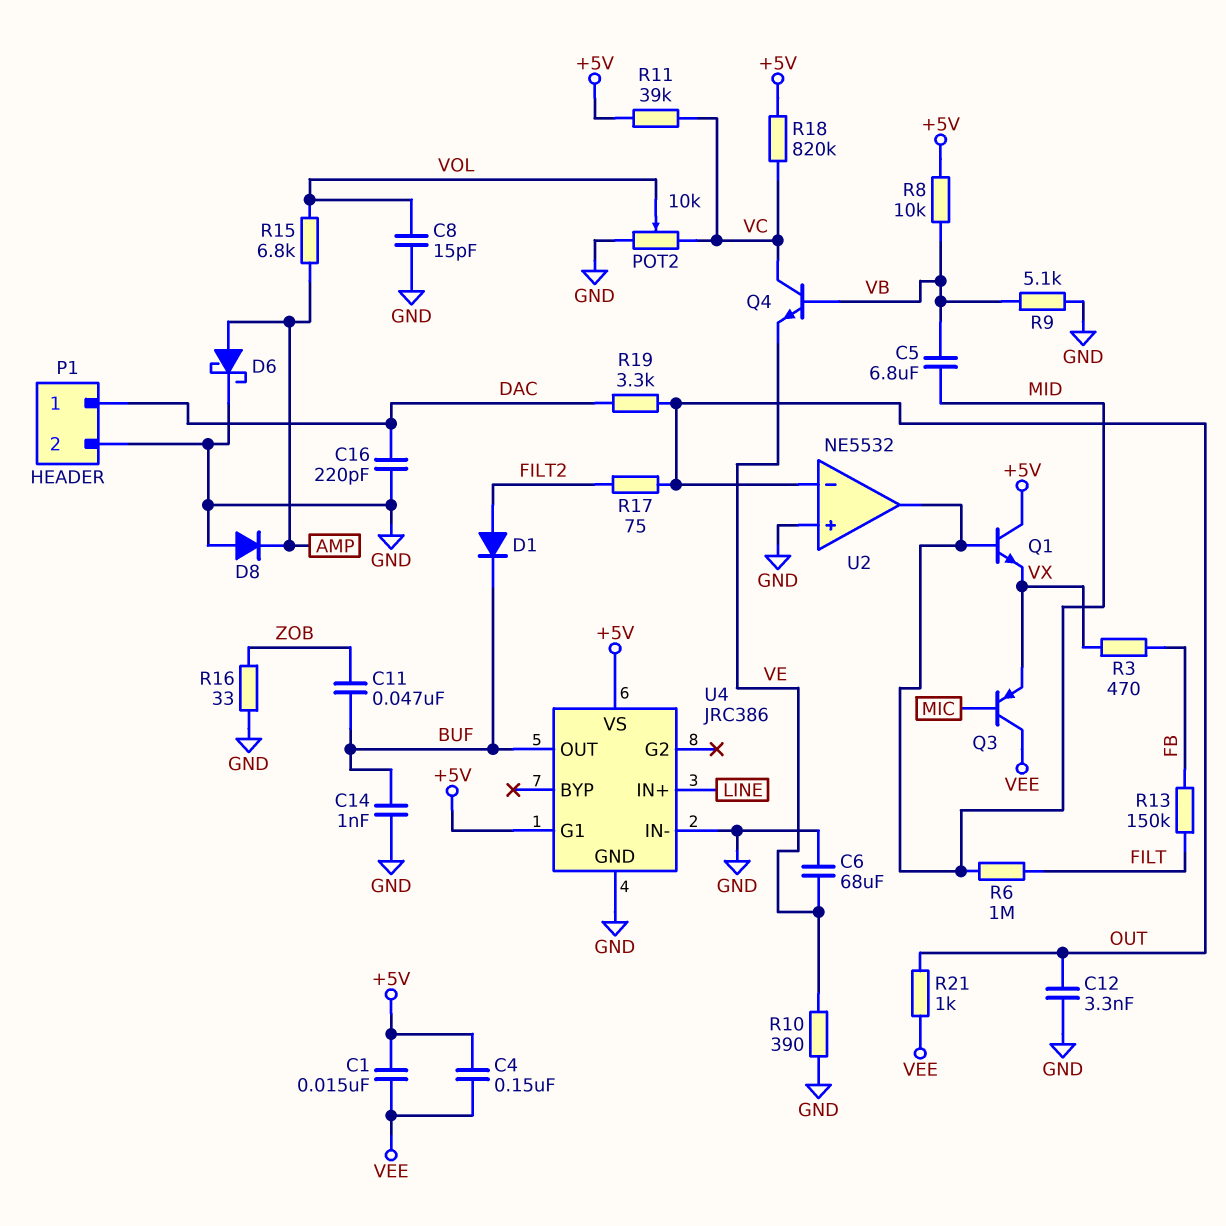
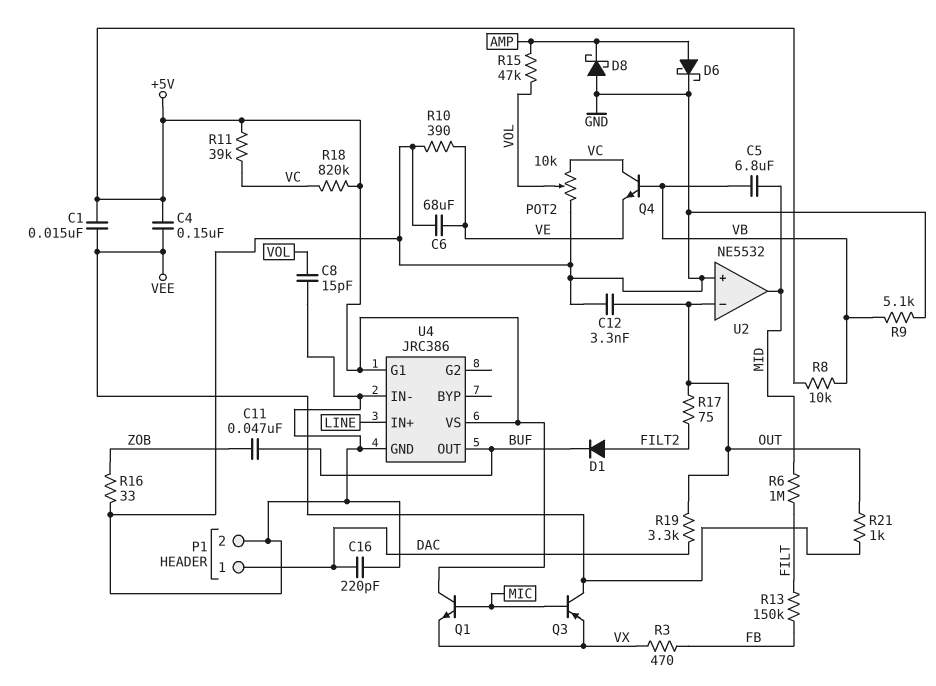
C14: 1nF (BUF, GND) -> none
D8: diode (A GND, K AMP) -> schottky (A GND, K AMP)
Q1: NPN (B MID, C +5V, E VX) -> NPN (B MIC, C +5V, E VX)
R15: 6.8k (AMP, VOL) -> 47k (AMP, VOL)

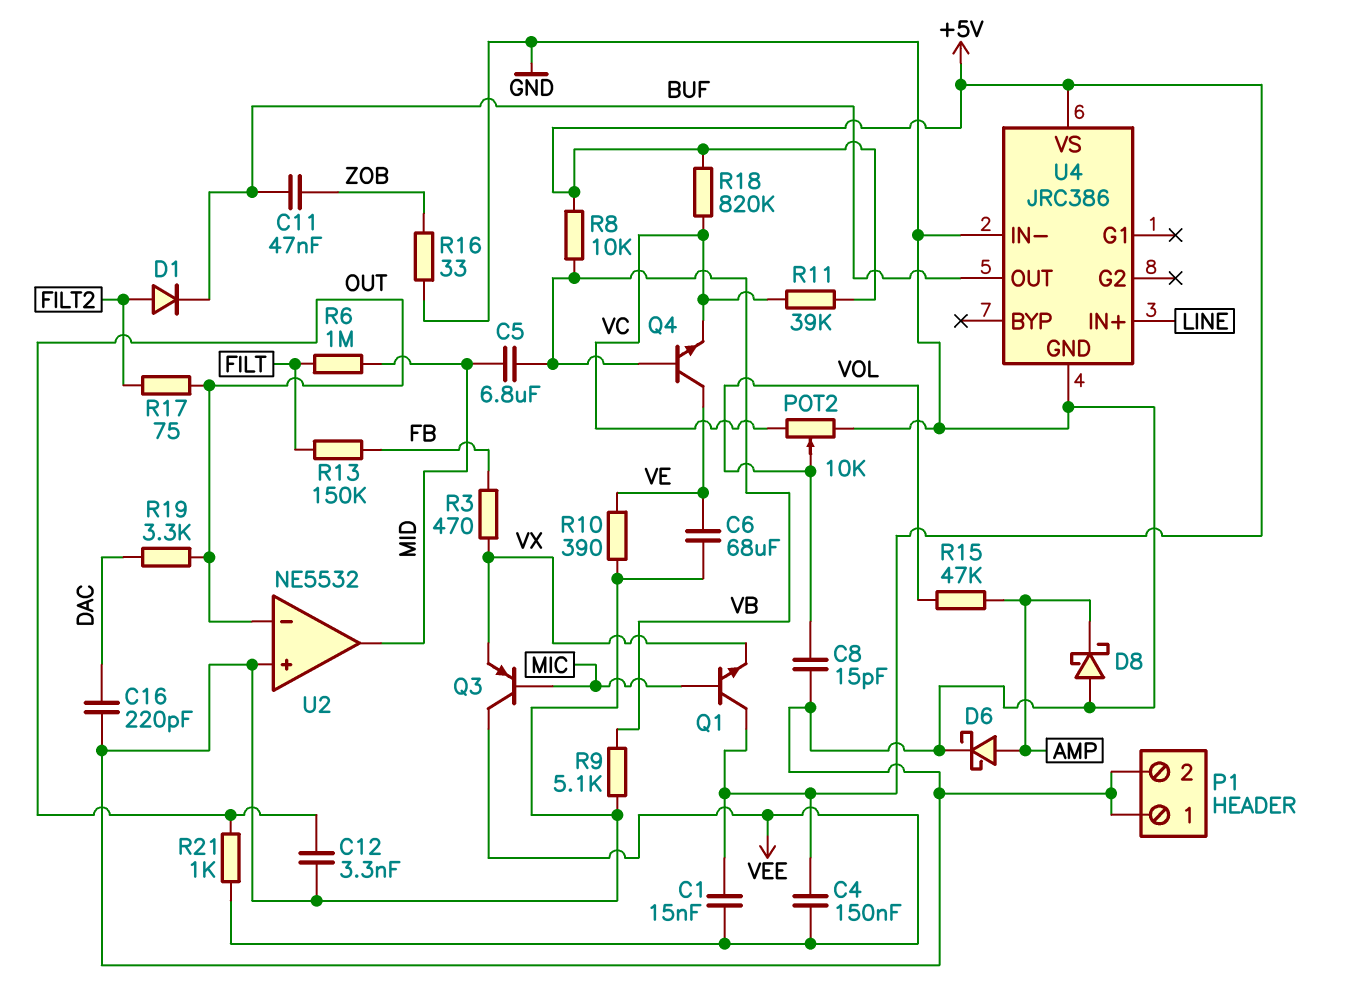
P1 pin 1: DAC -> GND
Q4: NPN (B VB, C VC, E VE) -> NPN (B VB, C VE, E VC)
U4 pin G1: +5V -> none

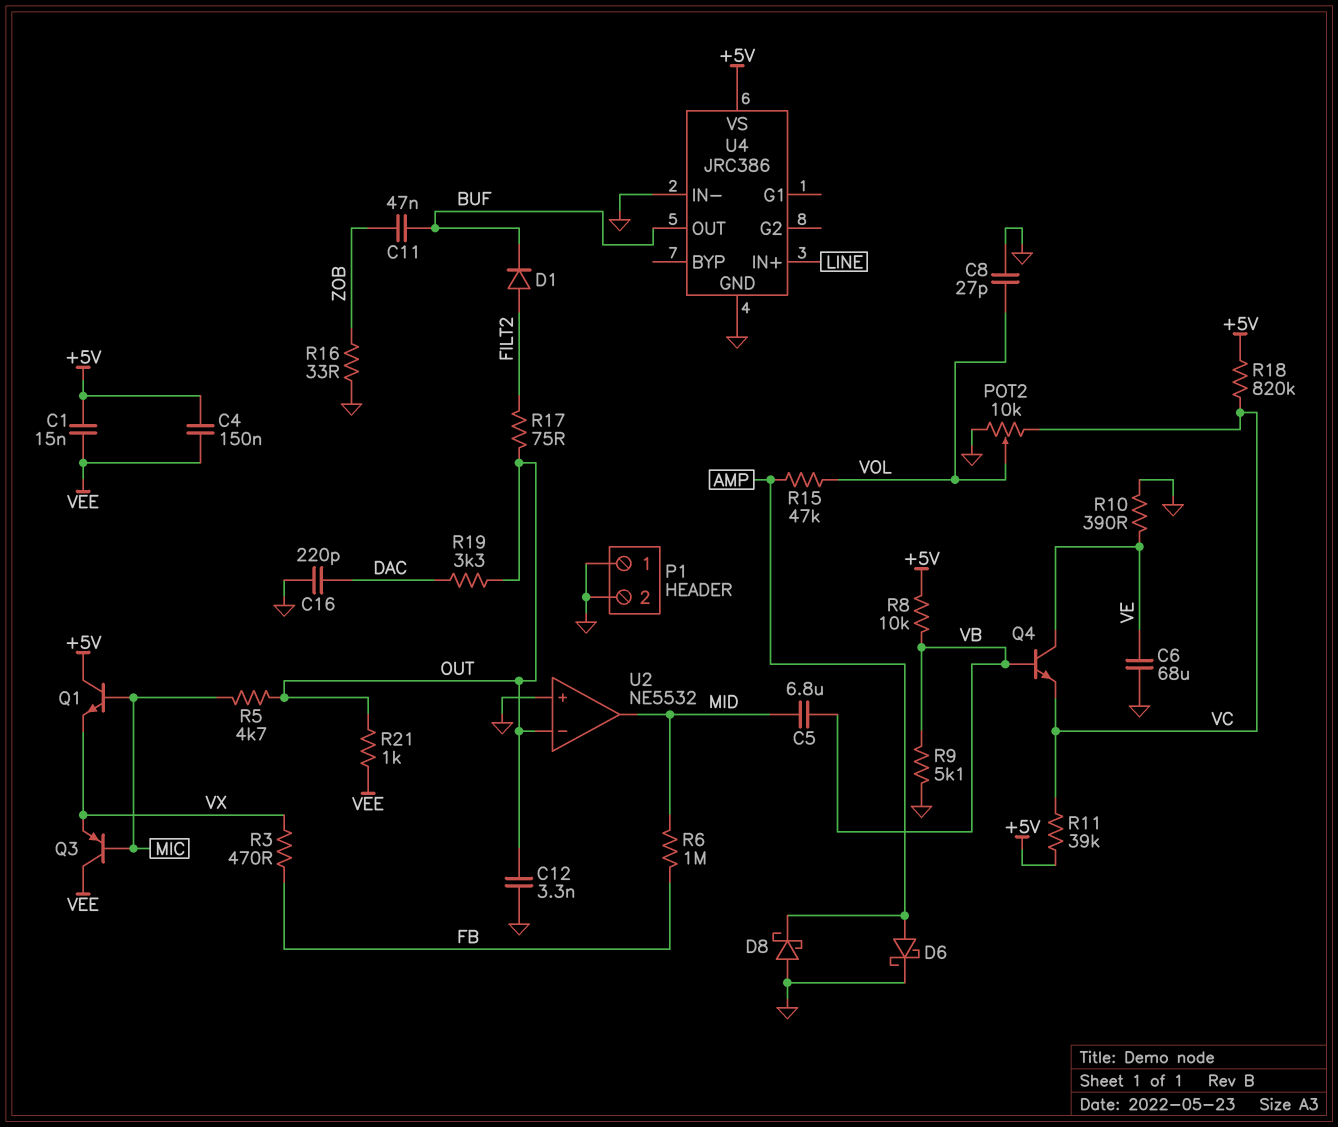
C8: 15pF (GND, VOL) -> 27pF (GND, VOL)
R5: none -> 4.7k (MIC, OUT)
R6: 1M (FILT, MID) -> 1M (FB, MID)
R13: 150k (FB, FILT) -> none

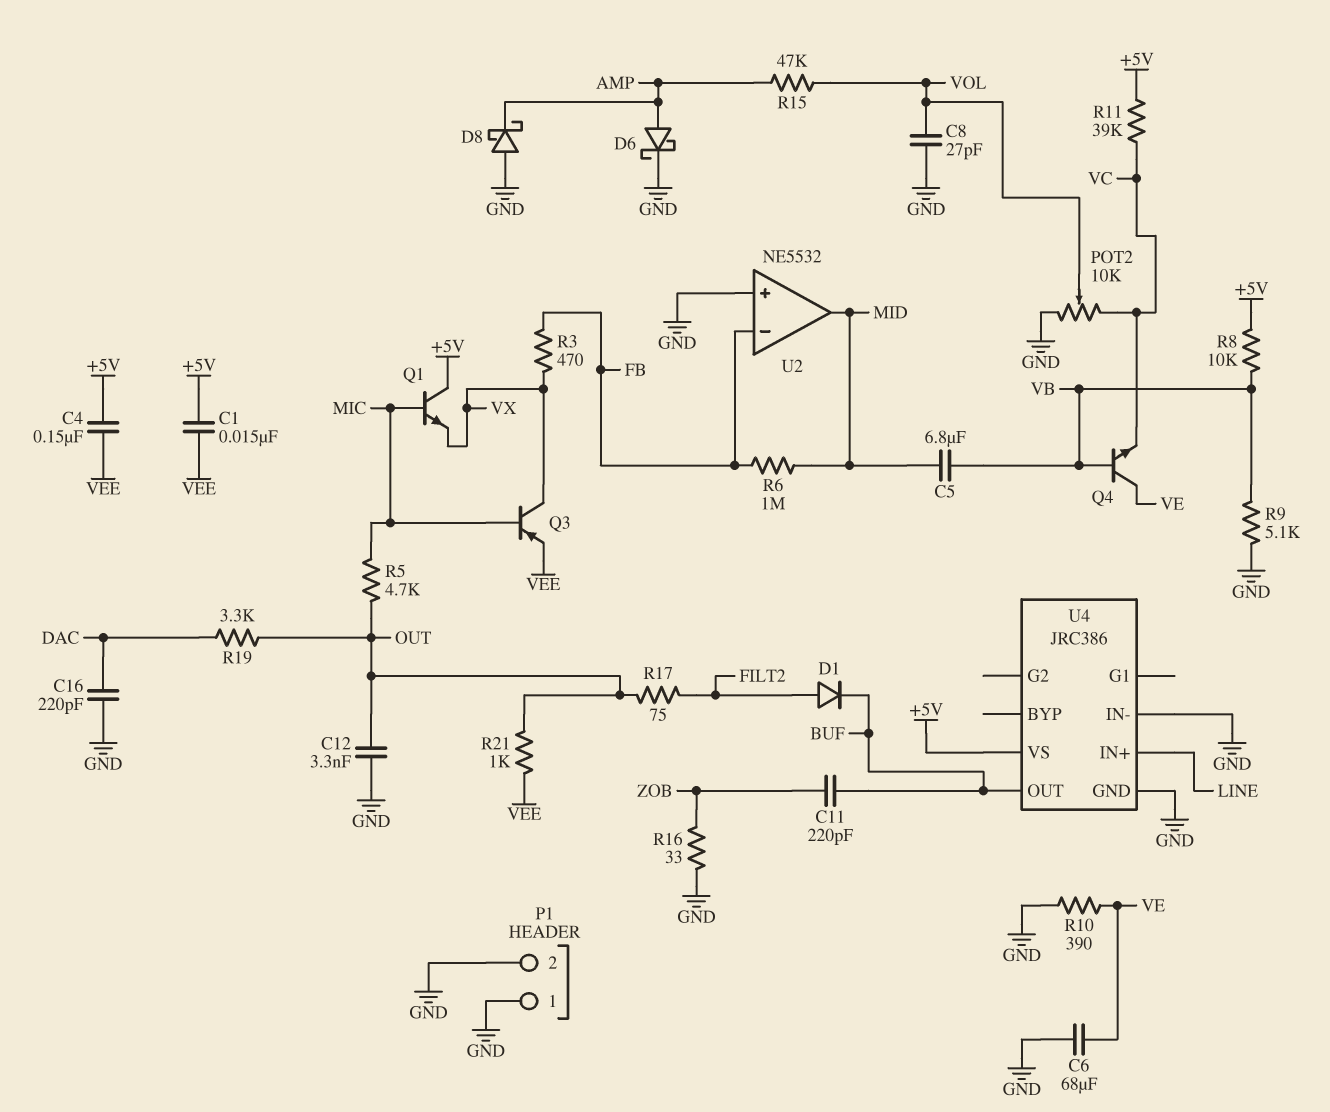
C11: 47nF (BUF, ZOB) -> 220pF (BUF, ZOB)
Q3: PNP (B MIC, C VEE, E VX) -> PNP (B MIC, C VX, E VEE)
R18: 820k (+5V, VC) -> none
U2 pin in-: OUT -> FB

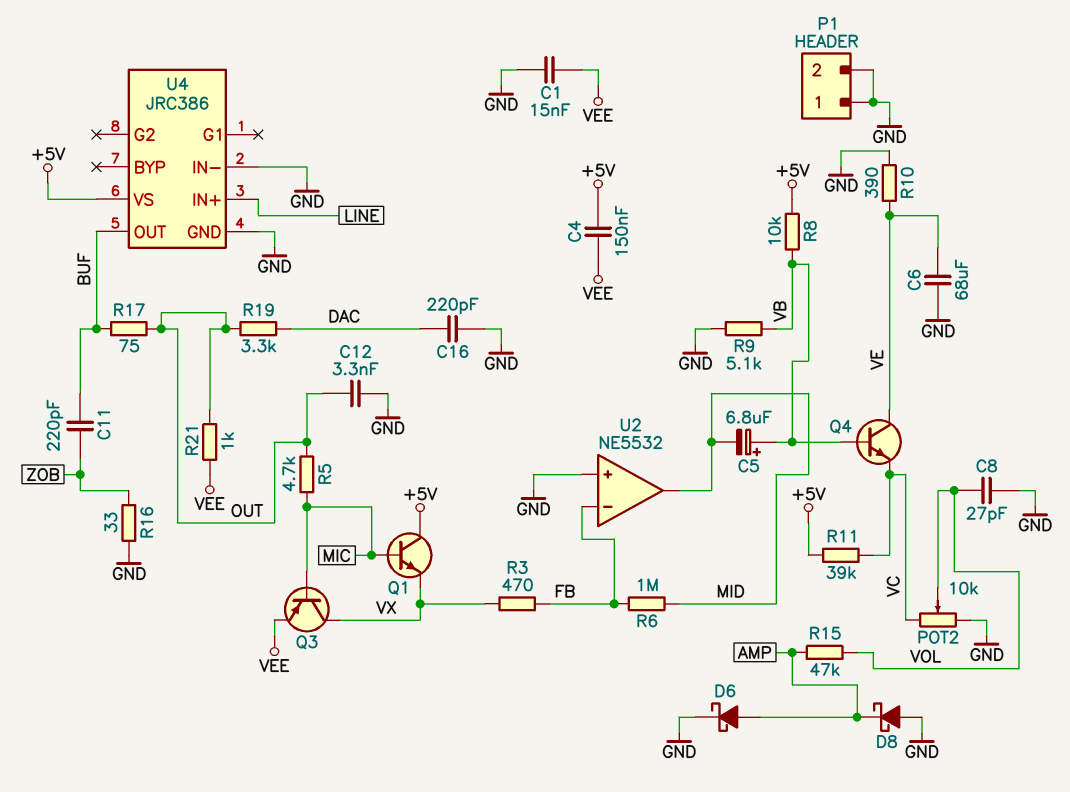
C1: 15nF (+5V, VEE) -> 15nF (GND, VEE)
C5: 6.8uF (MID, VB) -> 6.8uF (plus VB, minus MID)
D1: diode (A FILT2, K BUF) -> none
R17: 75 (FILT2, OUT) -> 75 (BUF, OUT)

